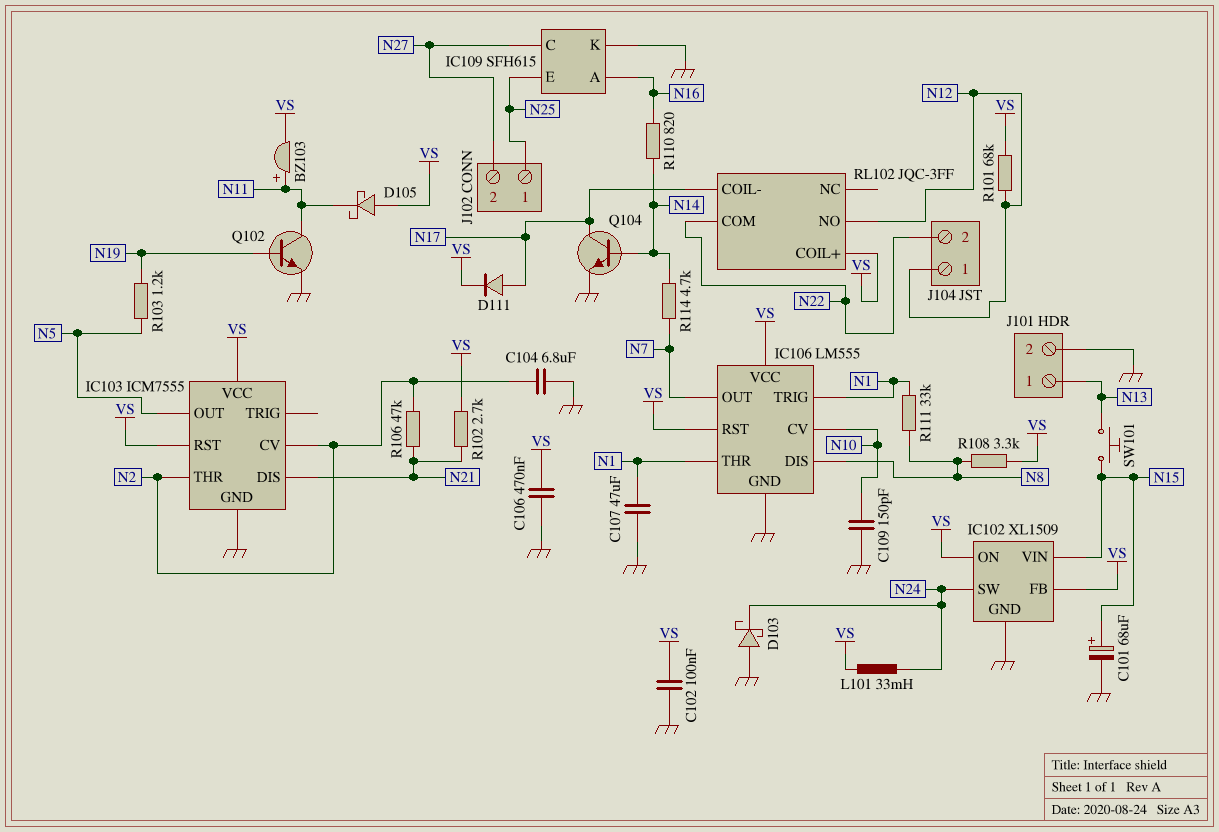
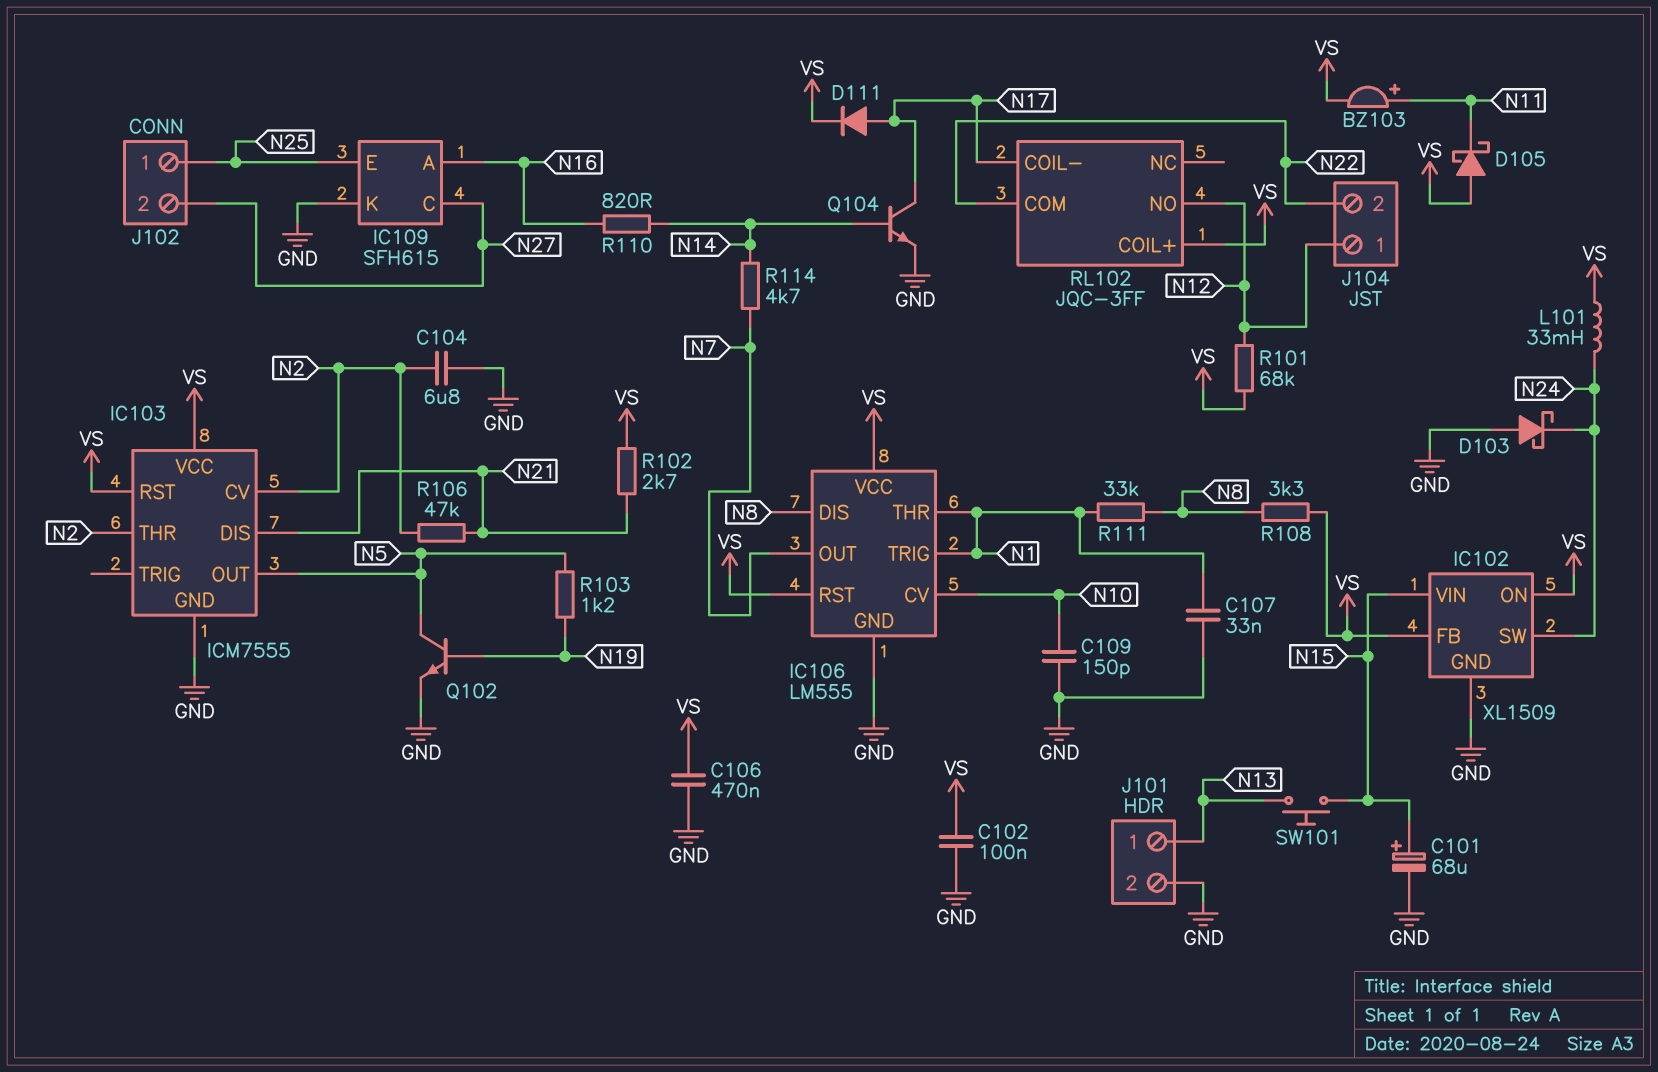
C107: 47uF (GND, N1) -> 33nF (GND, N1)
Q102: NPN (B N19, C N11, E GND) -> NPN (B N19, C N5, E GND)

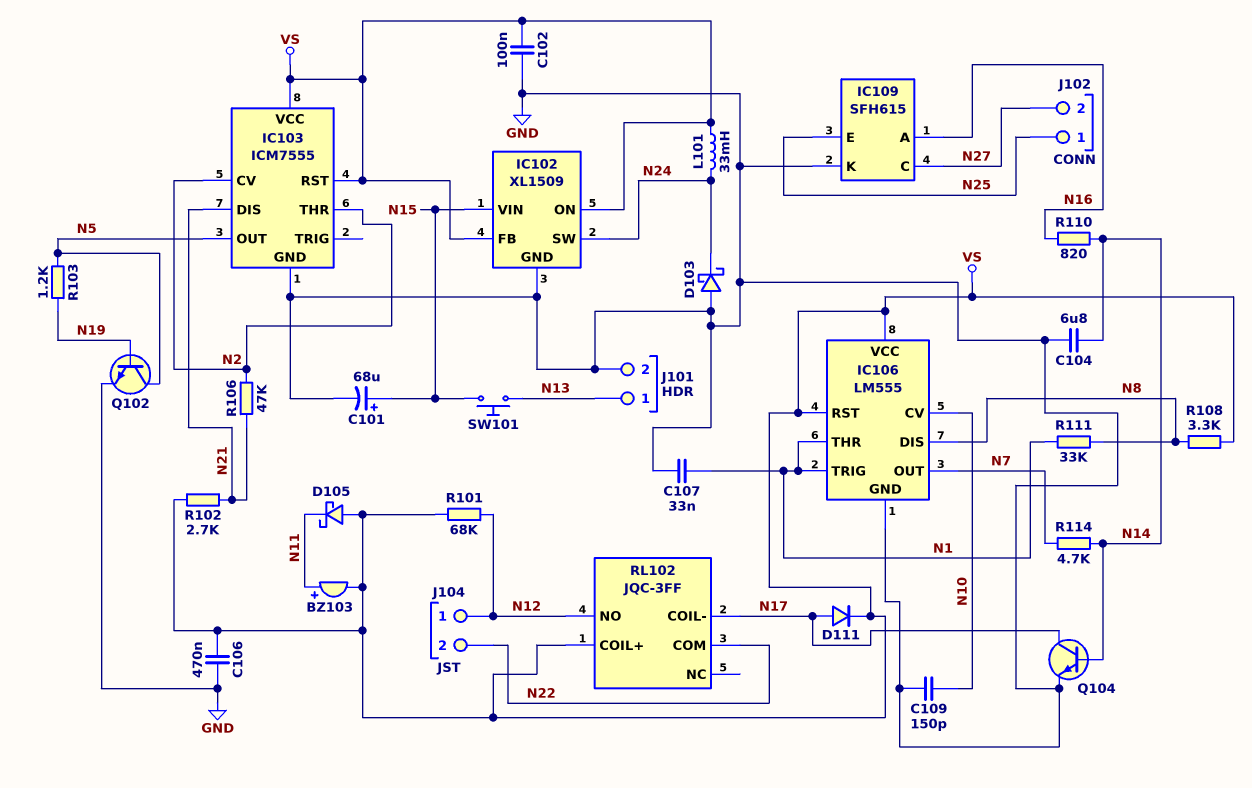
C104: 6.8uF (GND, N2) -> 6.8uF (GND, N14)

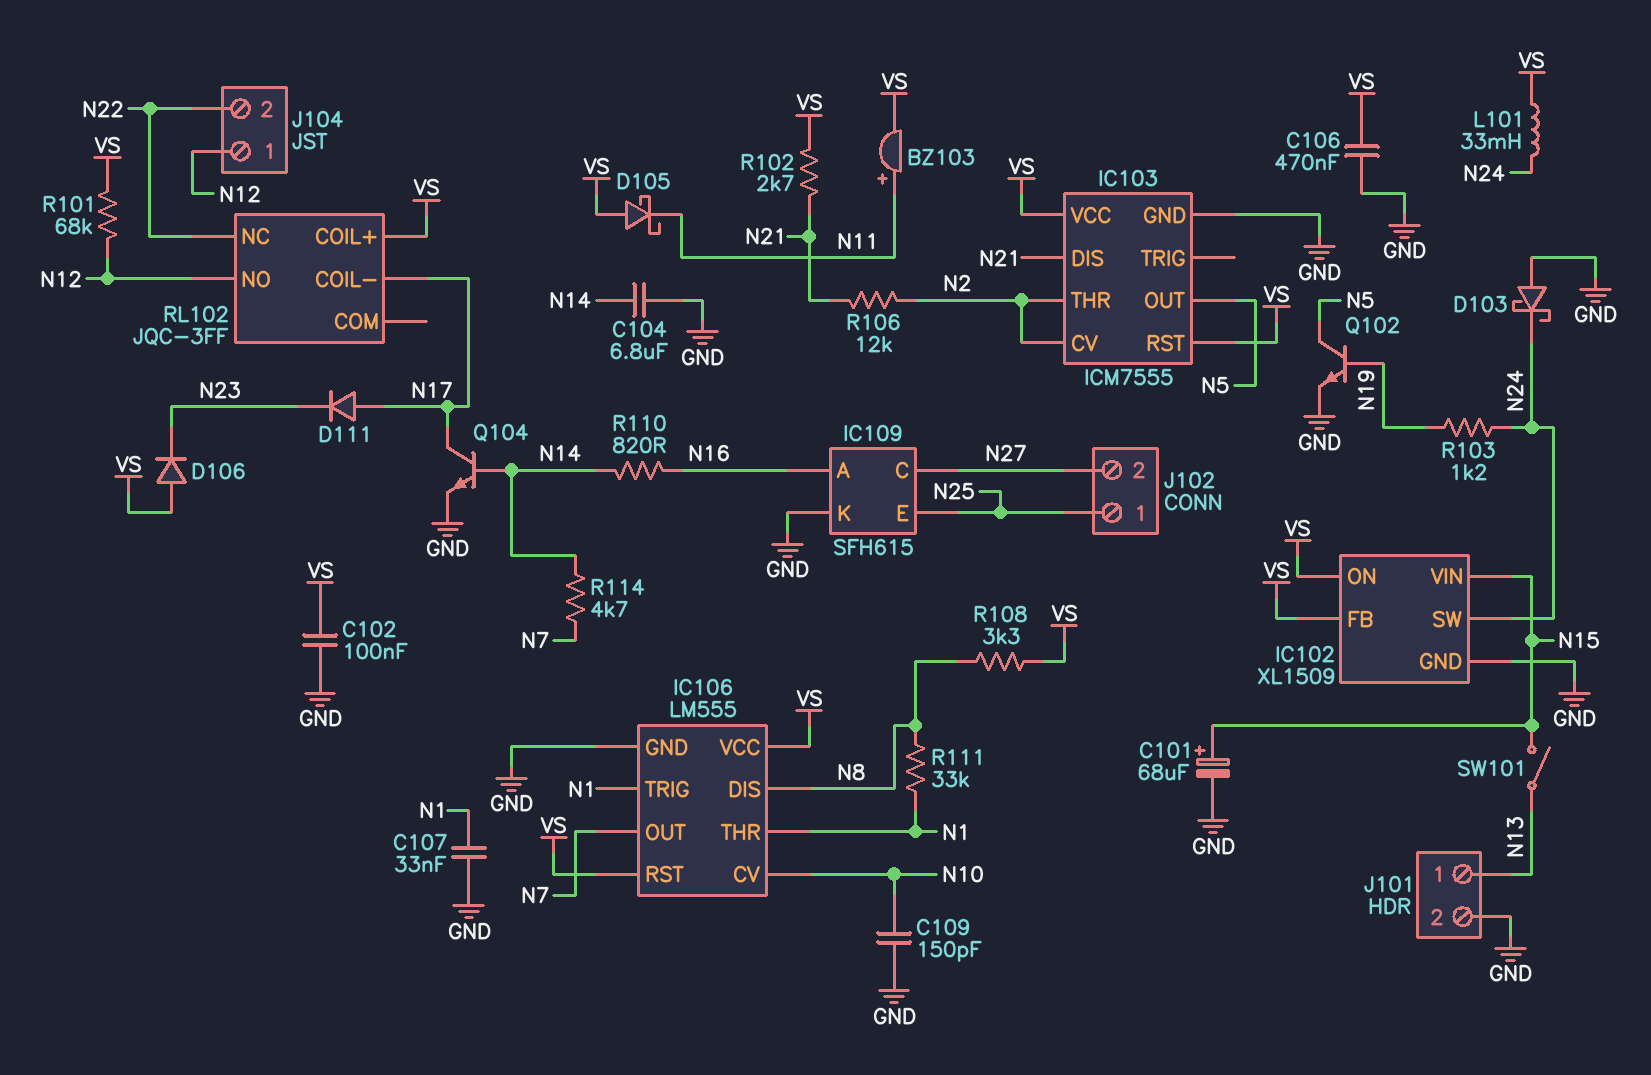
D106: none -> diode (A VS, K N23)
D111: diode (A N17, K VS) -> diode (A N17, K N23)
R103: 1.2k (N5, N19) -> 1.2k (N19, N24)
R106: 47k (N2, N21) -> 12k (N2, N21)
RL102 pin COM: N22 -> none
RL102 pin NC: none -> N22
SW101: button (N13, N15) -> switch (N13, N15)

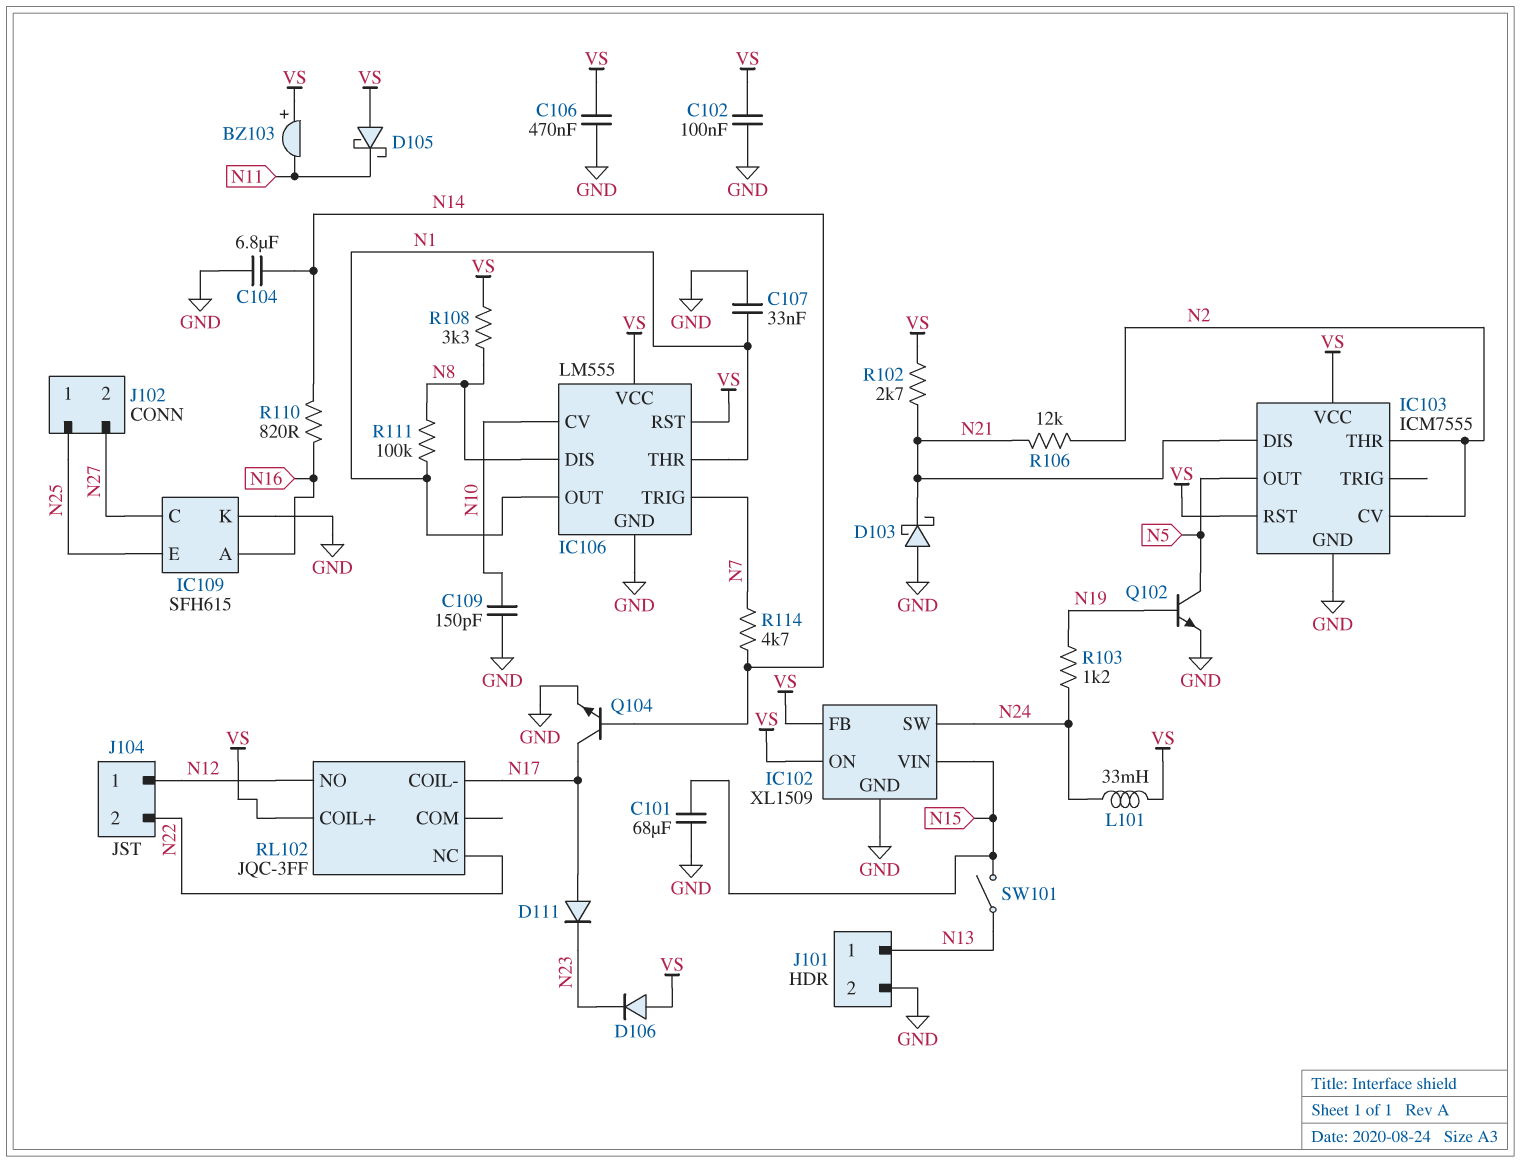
BZ103: buzzer (plus N11, minus VS) -> buzzer (plus VS, minus N11)
C101: 68uF (plus N15, minus GND) -> 68uF (GND, N15)
D103: schottky (A GND, K N24) -> schottky (A GND, K N21)
IC106 pin OUT: N7 -> N1
IC106 pin TRIG: N1 -> N7
R101: 68k (N12, VS) -> none
R111: 33k (N1, N8) -> 100k (N1, N8)

